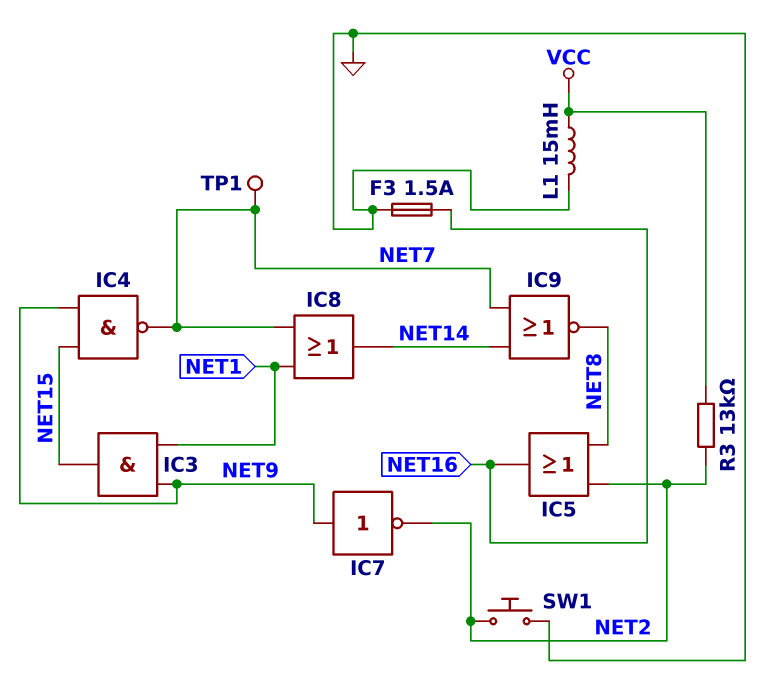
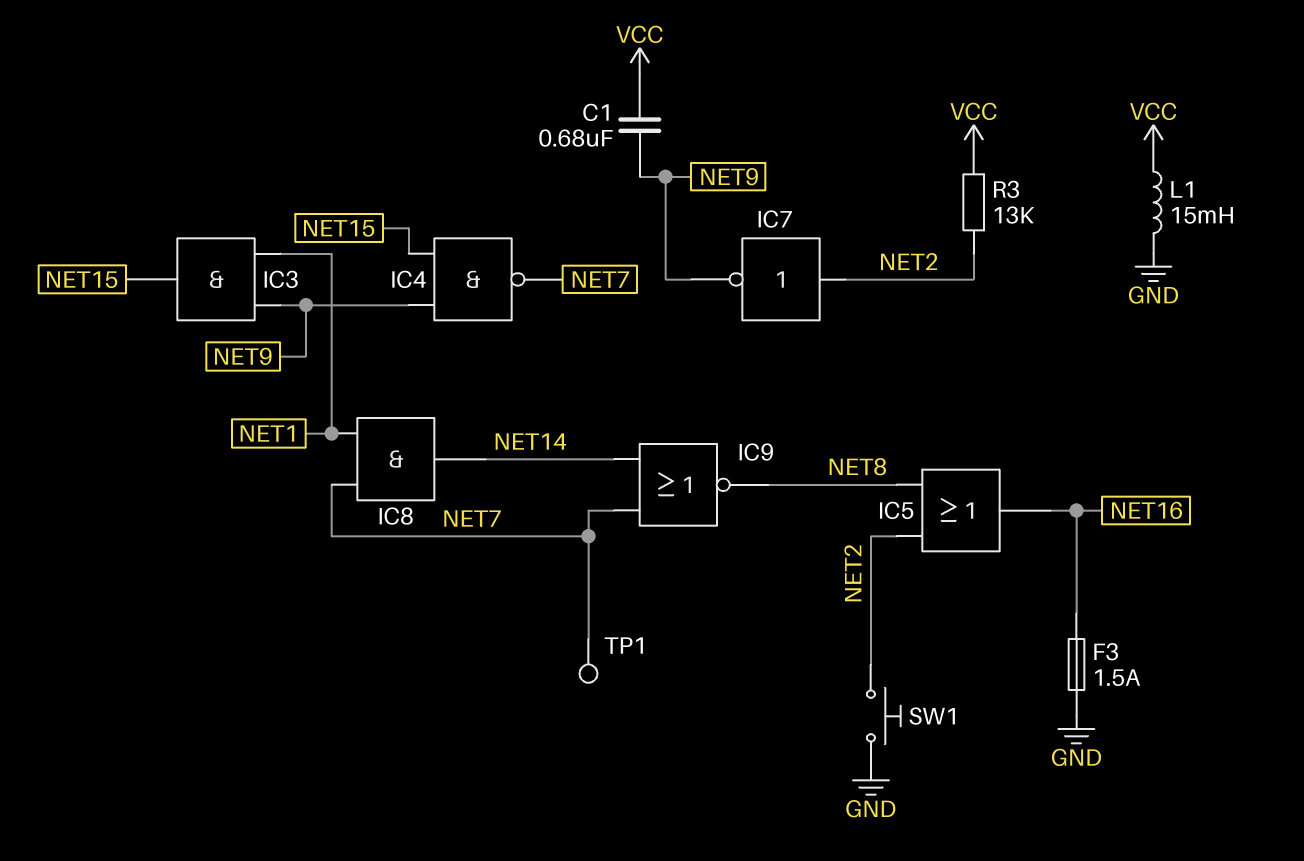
C1: none -> 680nF (NET9, VCC)
IC7: NOT (in NET9, out NET2) -> NOT (in NET2, out NET9)
IC8: OR (in NET1, in NET7, out NET14) -> AND (in NET1, in NET7, out NET14)

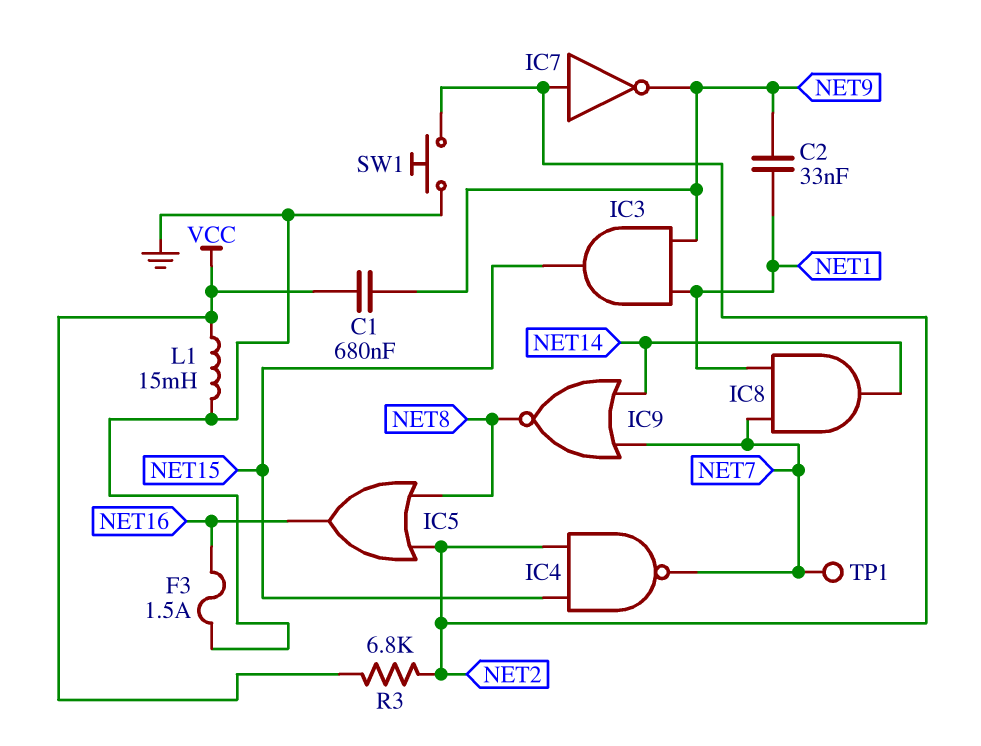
C2: none -> 33nF (NET1, NET9)
IC4: NAND (in NET9, in NET15, out NET7) -> NAND (in NET2, in NET15, out NET7)
R3: 13k (NET2, VCC) -> 6.8k (NET2, VCC)

